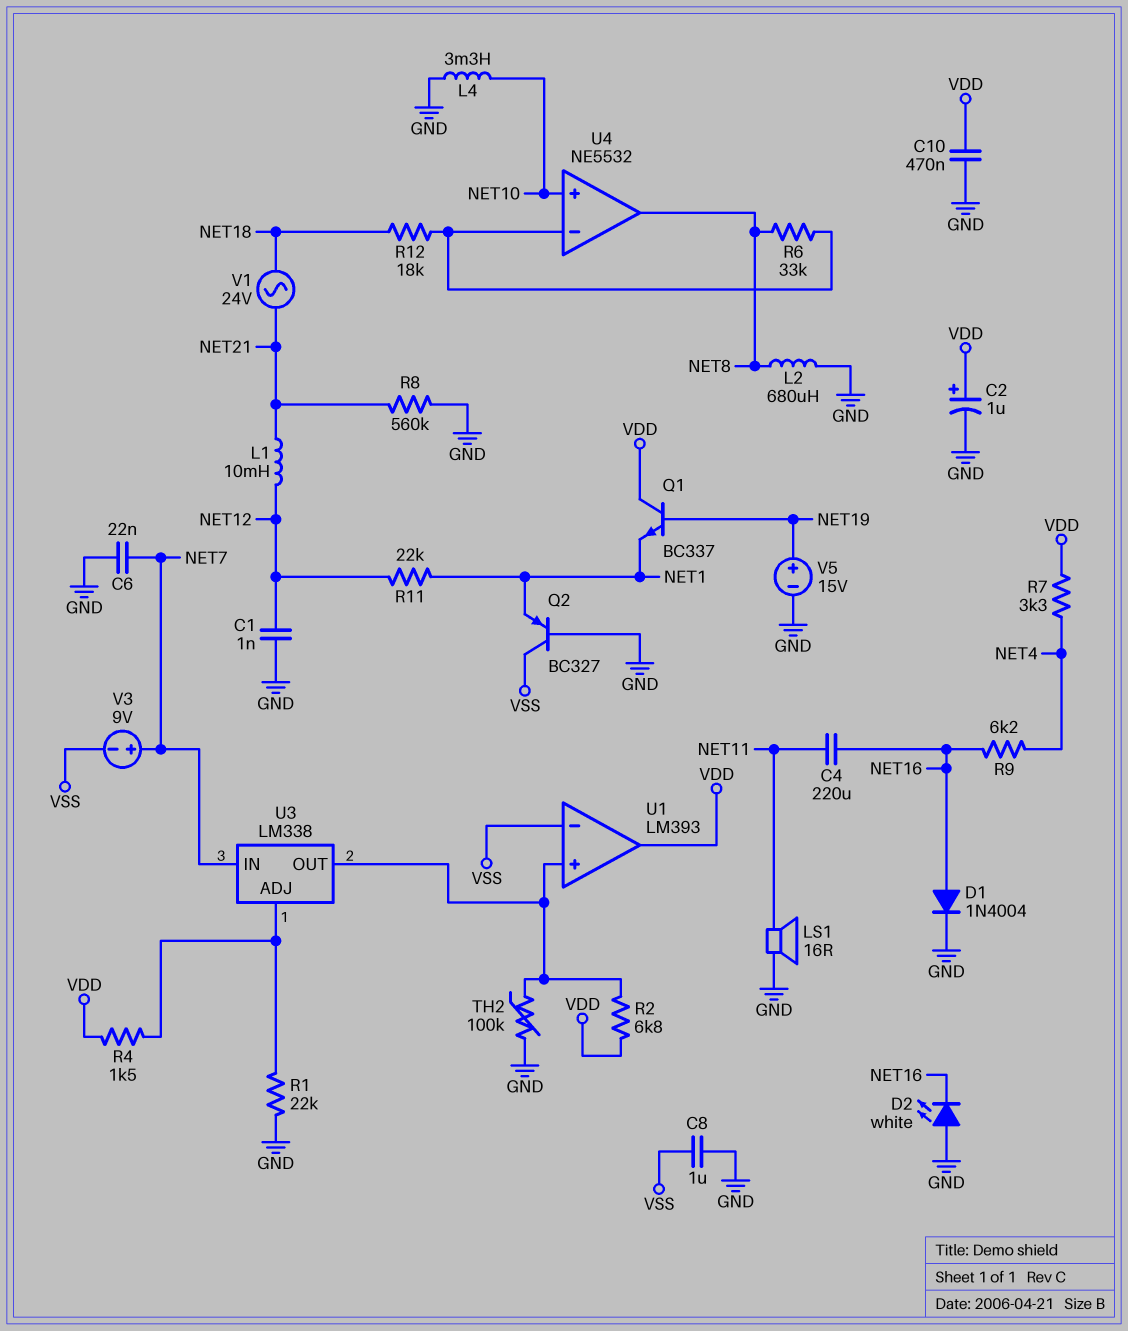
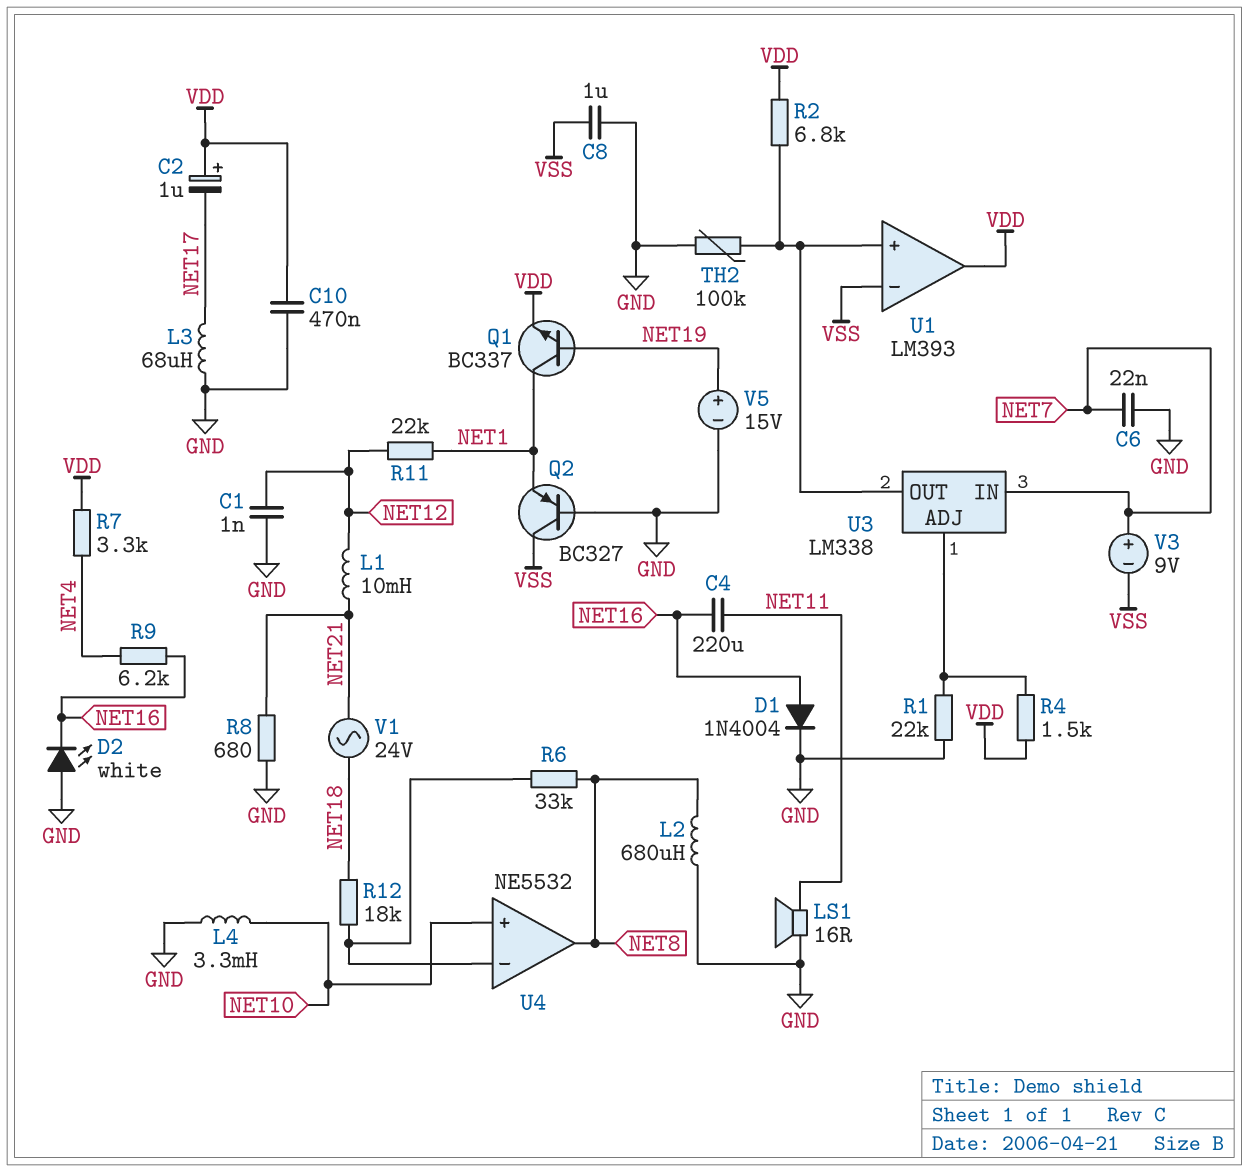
C2: 1uF (plus VDD, minus GND) -> 1uF (plus VDD, minus NET17)
L3: none -> 68uH (GND, NET17)
Q1: NPN BC337 (B NET19, C VDD, E NET1) -> NPN BC337 (B NET19, C NET1, E VDD)
R8: 560k (GND, NET21) -> 680 (GND, NET21)

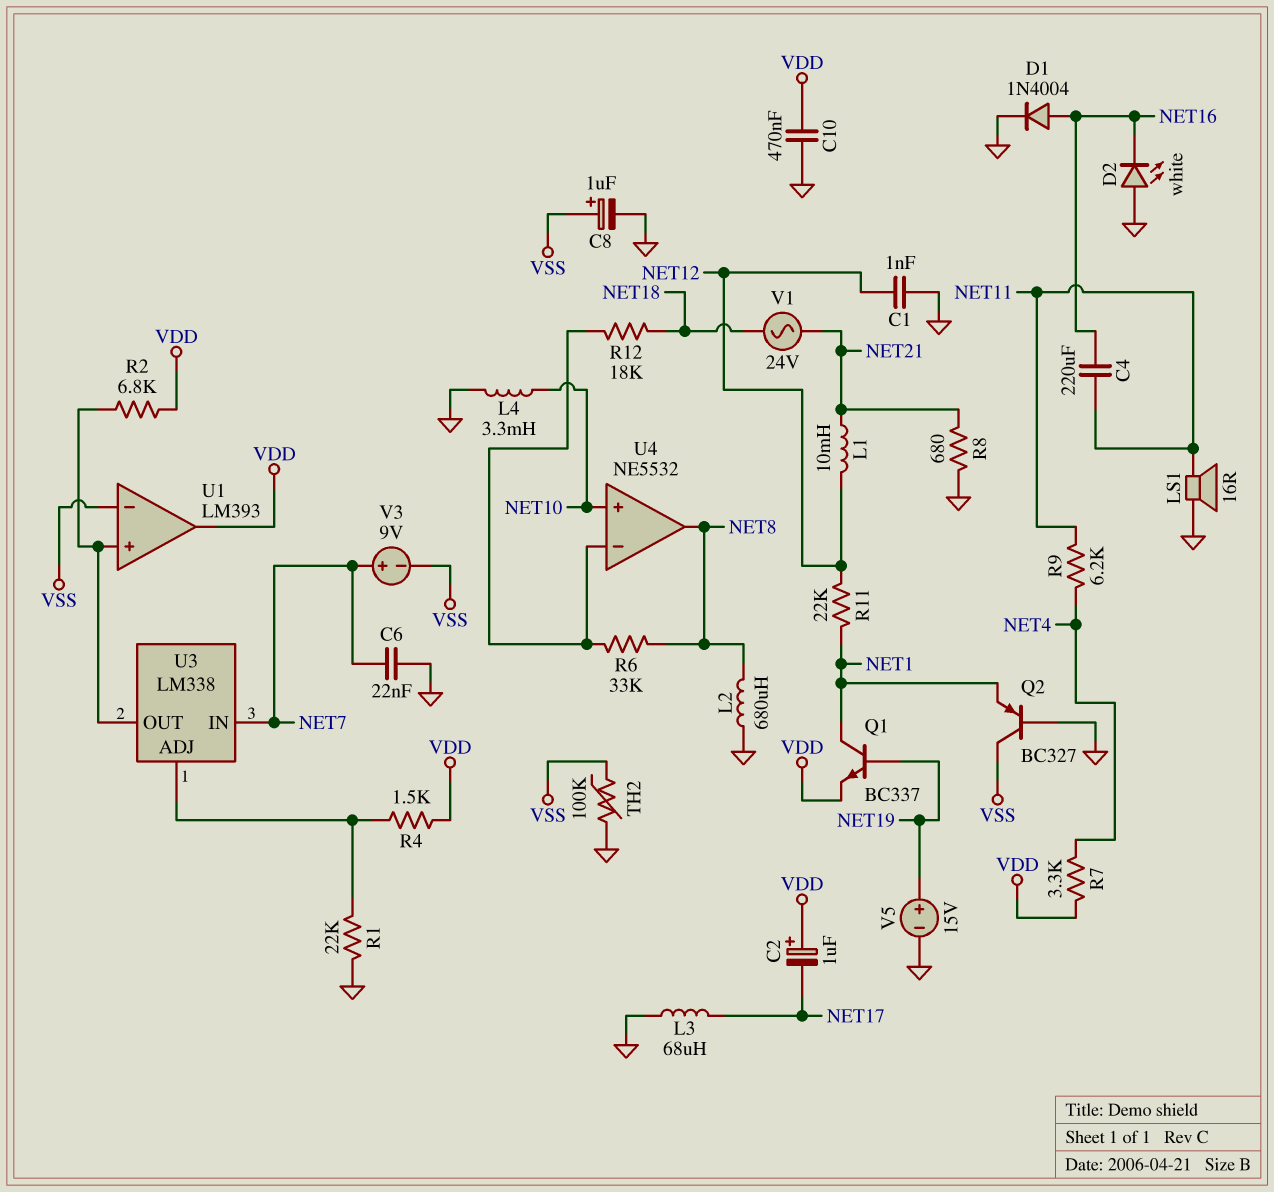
C8: 1uF (GND, VSS) -> 1uF (plus VSS, minus GND)
R9: 6.2k (NET4, NET16) -> 6.2k (NET4, NET11)
TH2: 100k (GND, U1/in+) -> 100k (GND, VSS)

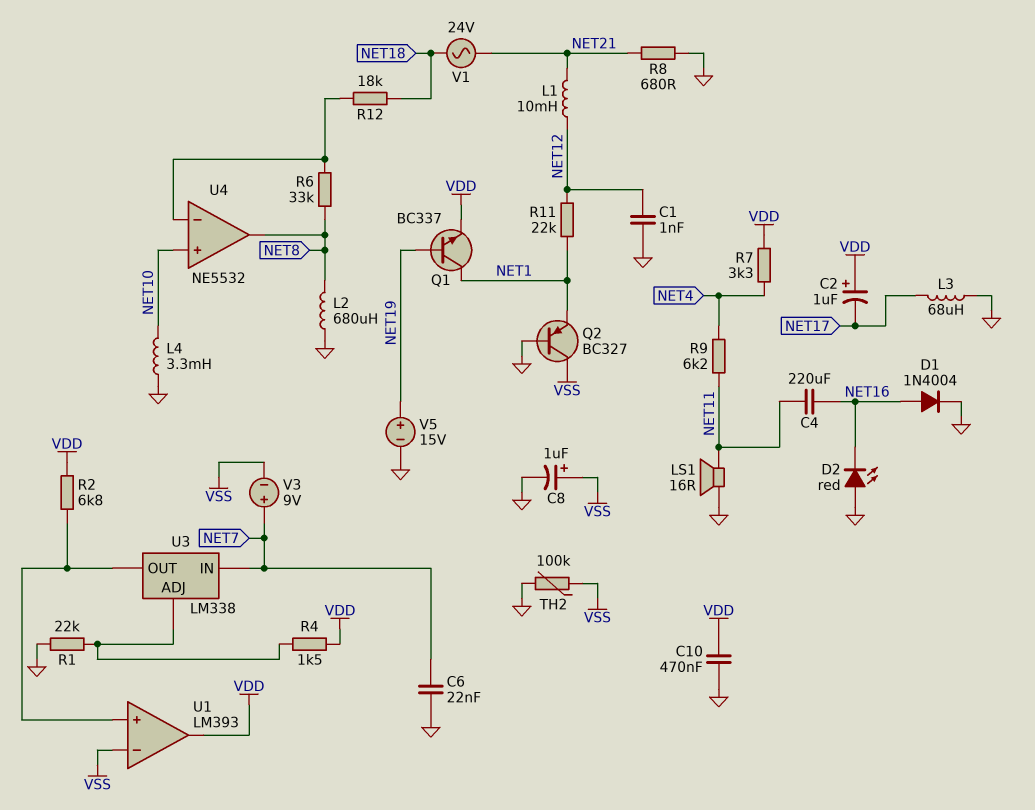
D2: LED white (A GND, K NET16) -> LED red (A GND, K NET16)

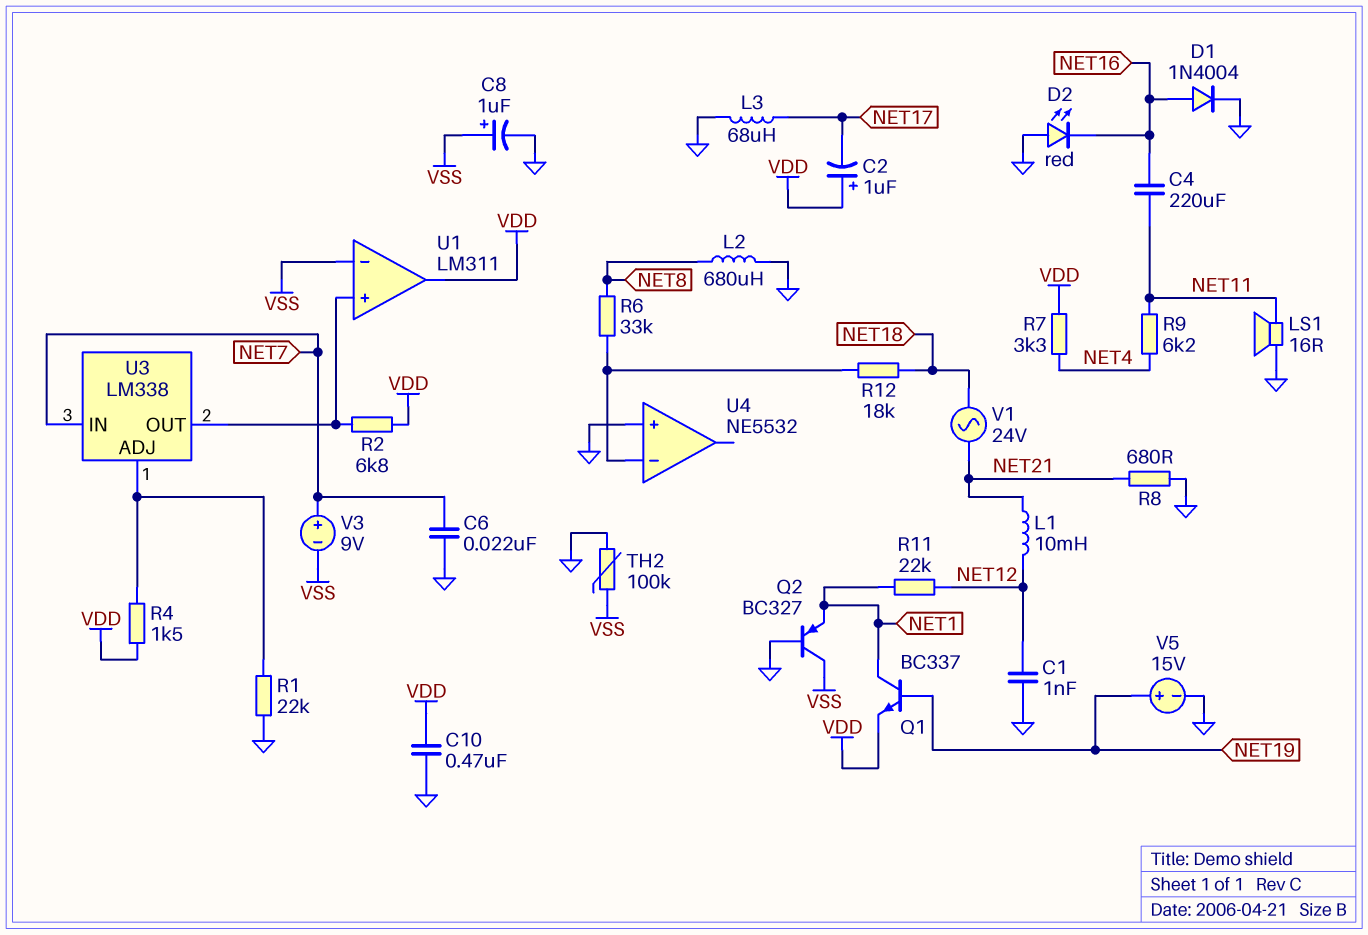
L4: 3.3mH (GND, NET10) -> none
U1: LM393 -> LM311
U4 pin in+: NET10 -> GND
U4 pin out: NET8 -> none

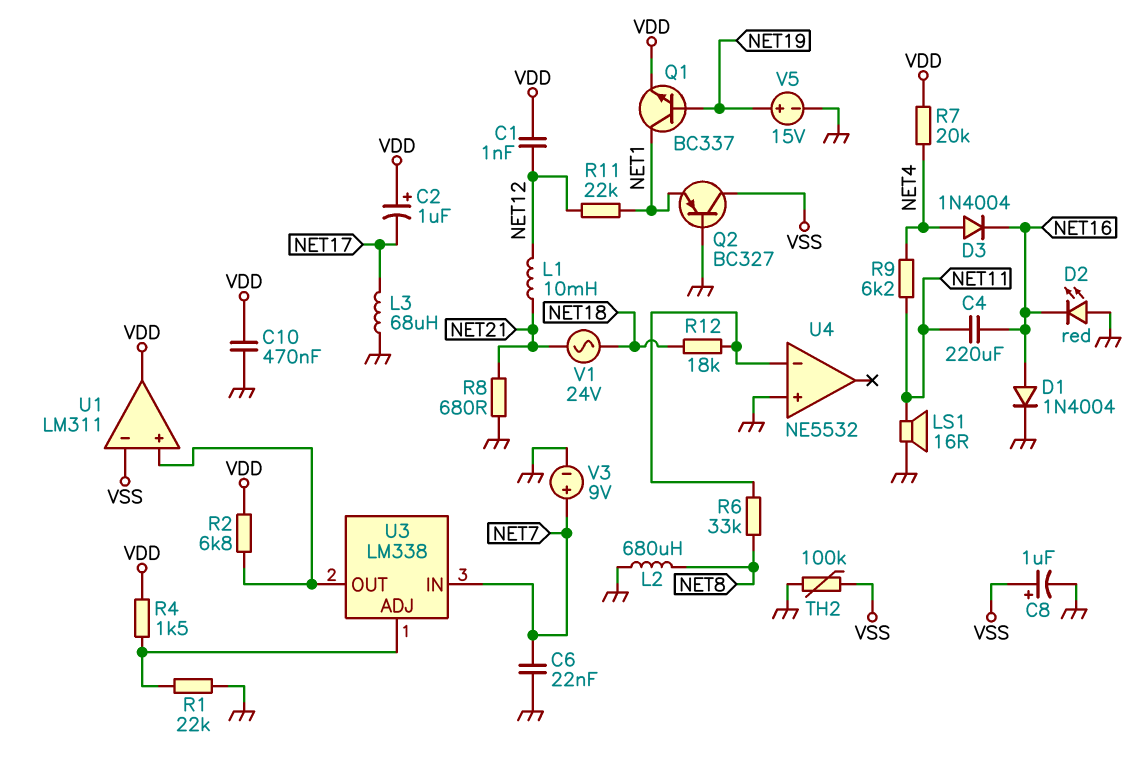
C1: 1nF (GND, NET12) -> 1nF (NET12, VDD)
D3: none -> diode 1N4004 (A NET4, K NET16)
R7: 3.3k (NET4, VDD) -> 20k (NET4, VDD)
V3: 9V (plus NET7, minus VSS) -> 9V (plus NET7, minus GND)

